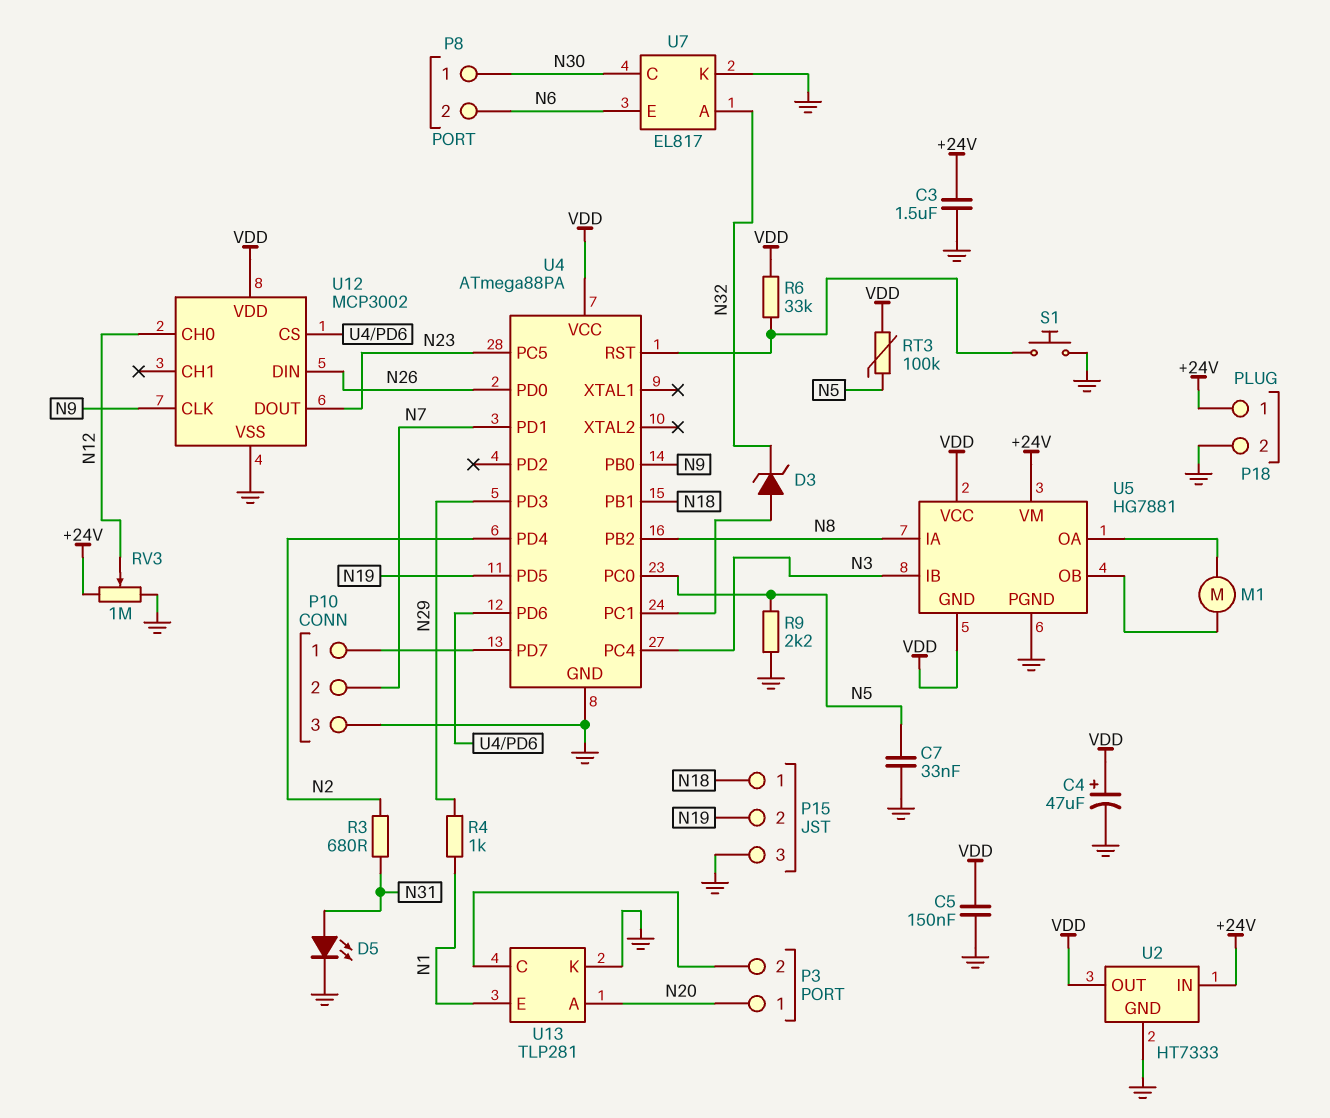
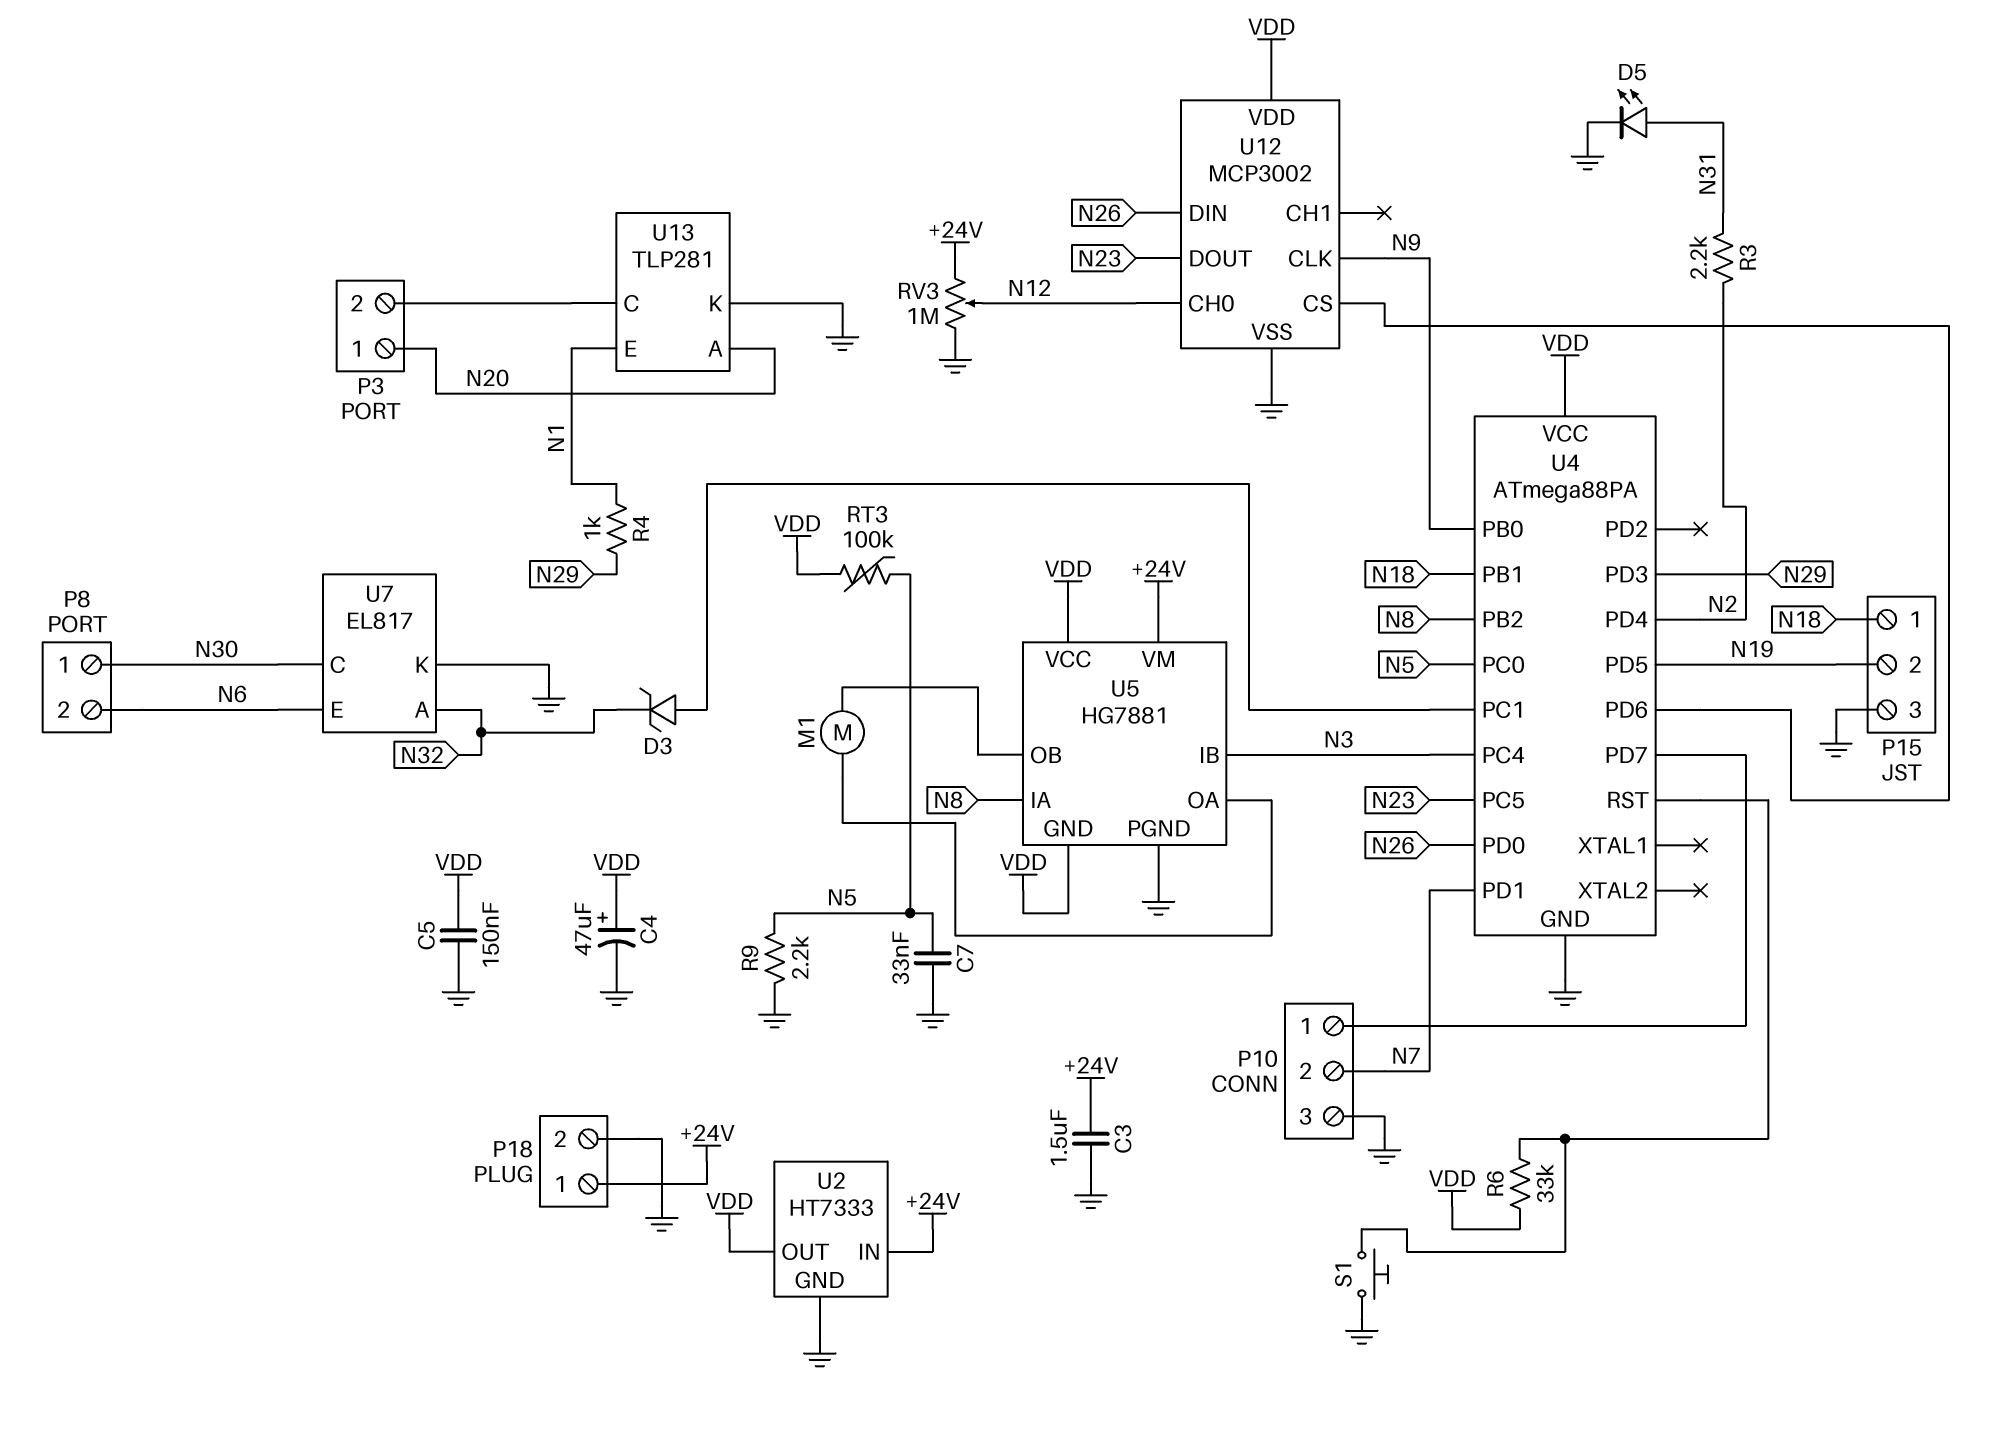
R3: 680 (N2, N31) -> 2.2k (N2, N31)

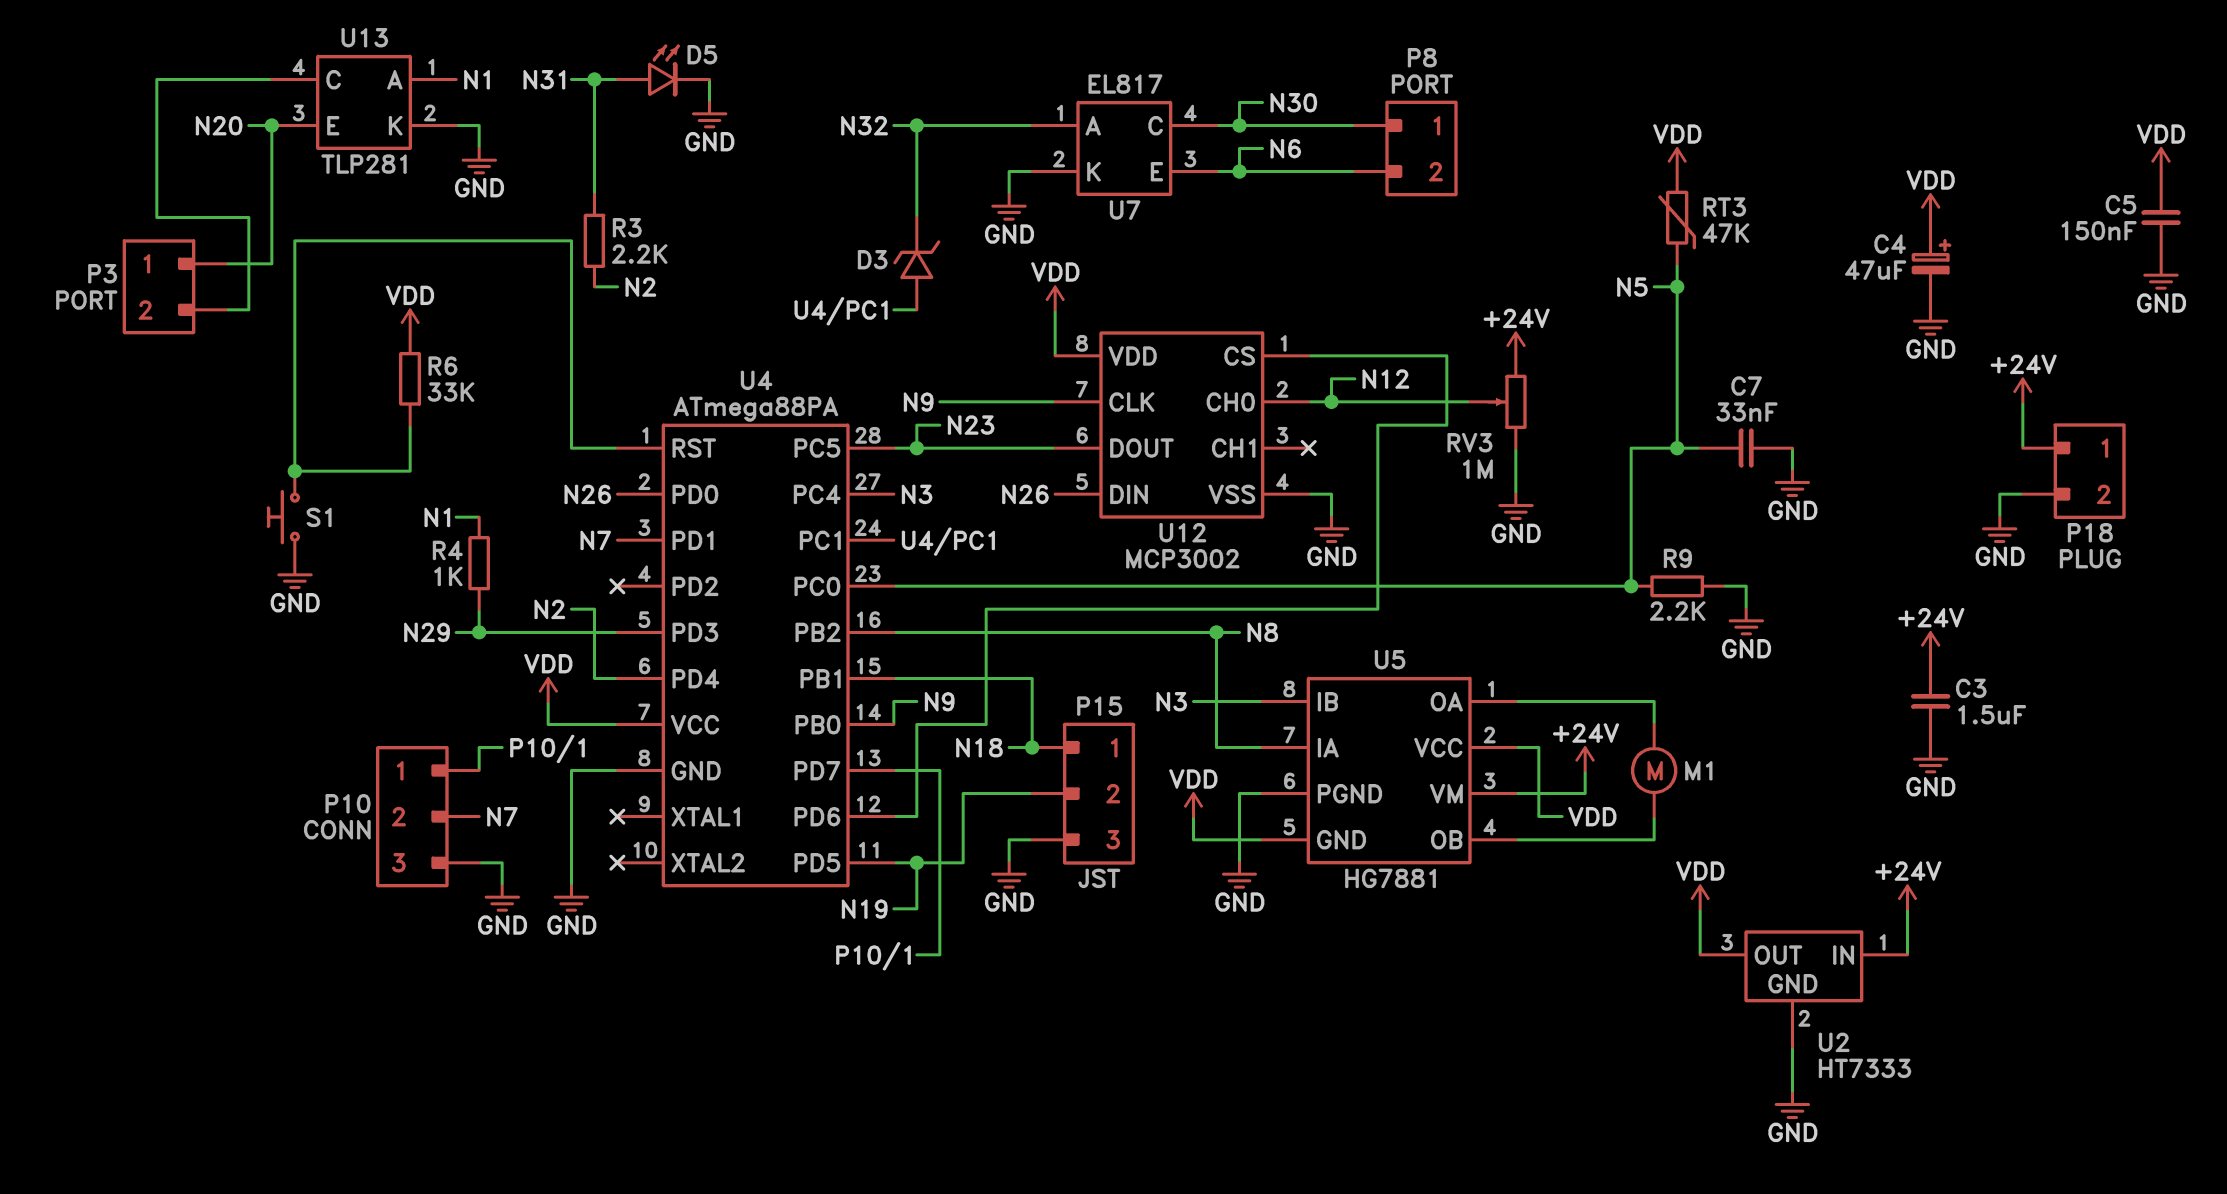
RT3: 100k (N5, VDD) -> 47k (N5, VDD)
U13 pin A: N20 -> N1
U13 pin E: N1 -> N20

